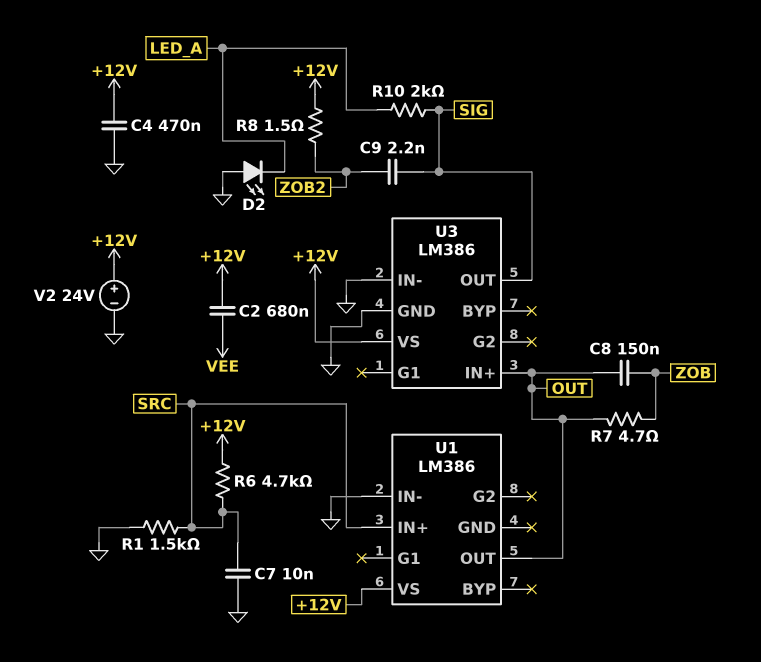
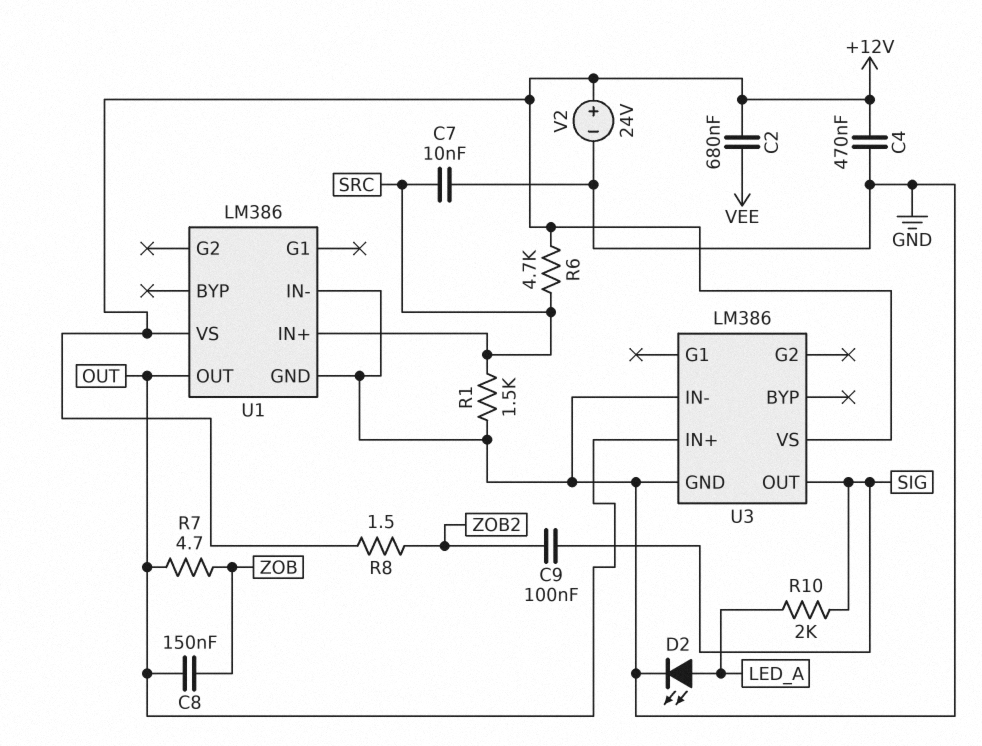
C9: 2.2nF (SIG, ZOB2) -> 100nF (SIG, ZOB2)
D2: LED (A GND, K LED_A) -> LED (A LED_A, K GND)
U1 pin GND: none -> GND

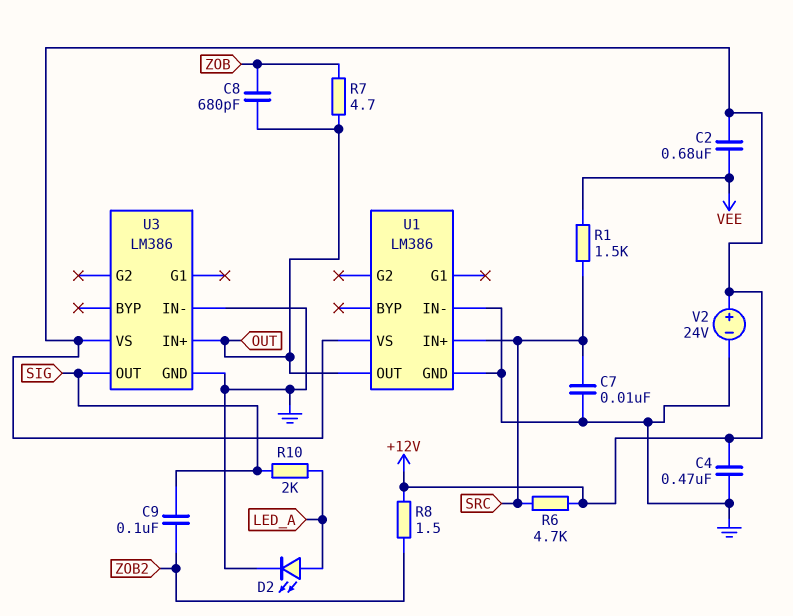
C8: 150nF (OUT, ZOB) -> 680pF (OUT, ZOB)
R1: 1.5k (GND, SRC) -> 1.5k (SRC, VEE)

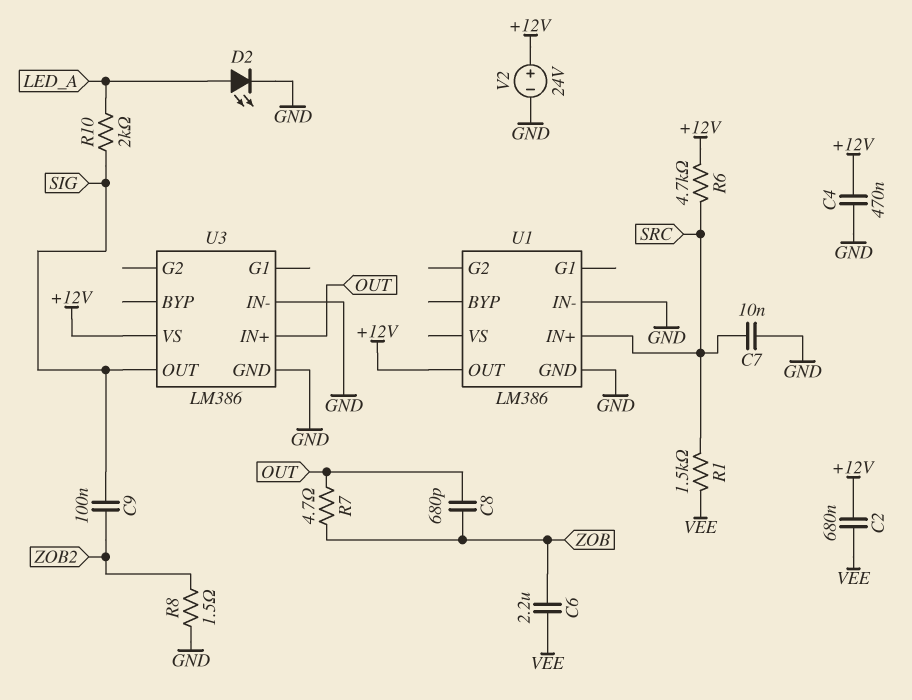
C6: none -> 2.2uF (VEE, ZOB)
R8: 1.5 (+12V, ZOB2) -> 1.5 (GND, ZOB2)
U1 pin OUT: OUT -> +12V
U1 pin VS: +12V -> none

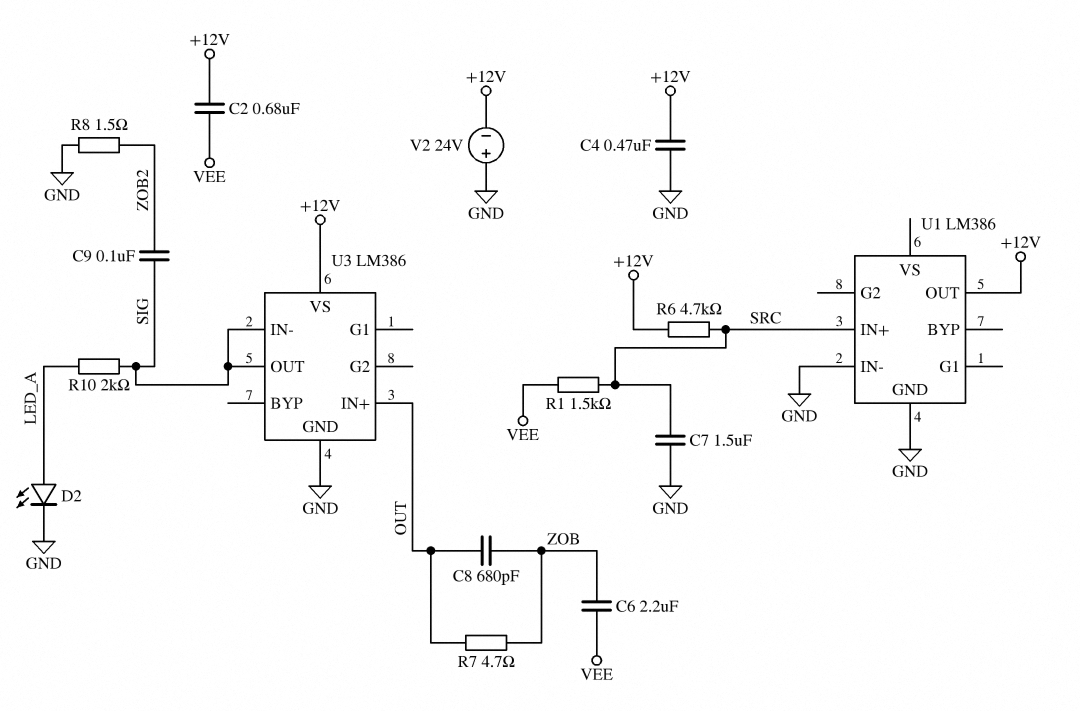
C7: 10nF (GND, SRC) -> 1.5uF (GND, SRC)
U3 pin IN-: GND -> SIG
V2: 24V (plus +12V, minus GND) -> 24V (plus GND, minus +12V)

